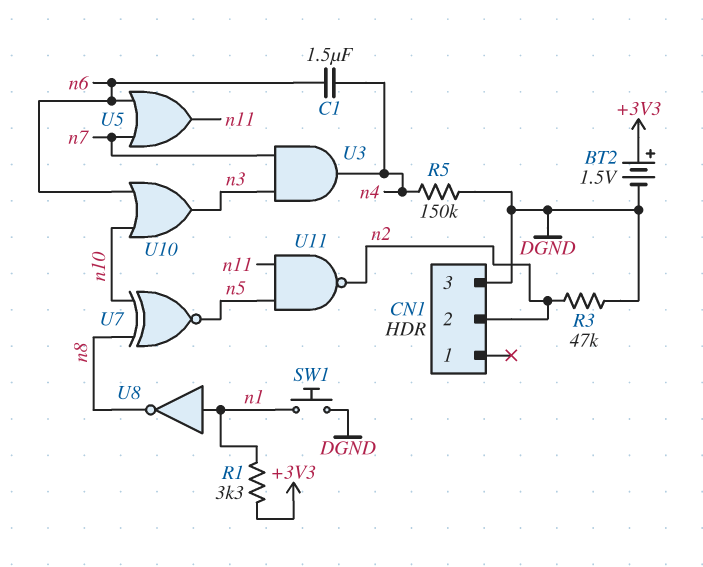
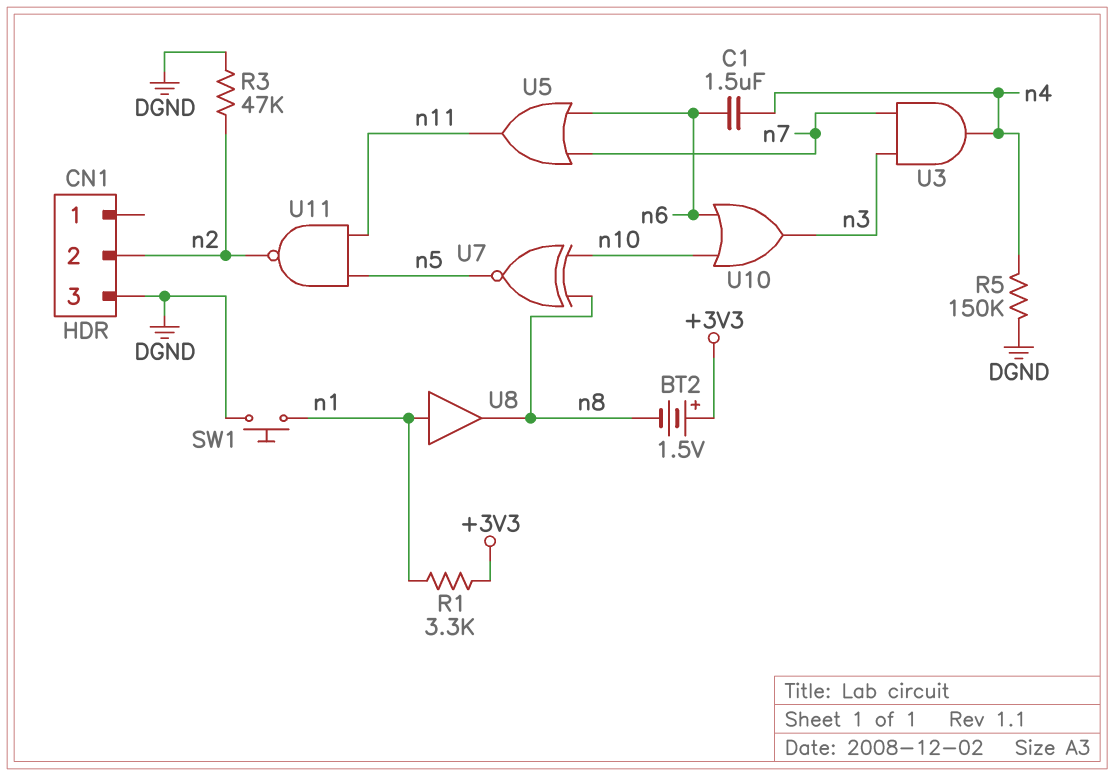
BT2: 1.5V (plus +3V3, minus DGND) -> 1.5V (plus +3V3, minus n8)
U8: NOT (in n1, out n8) -> buffer (in n1, out n8)

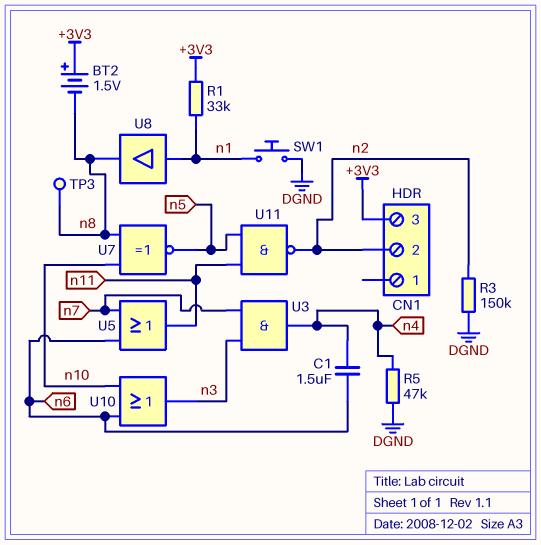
CN1 pin 3: DGND -> +3V3
R1: 3.3k (+3V3, n1) -> 33k (+3V3, n1)
R3: 47k (DGND, n2) -> 150k (DGND, n2)
R5: 150k (DGND, n4) -> 47k (DGND, n4)
TP3: none -> test point (n8)

